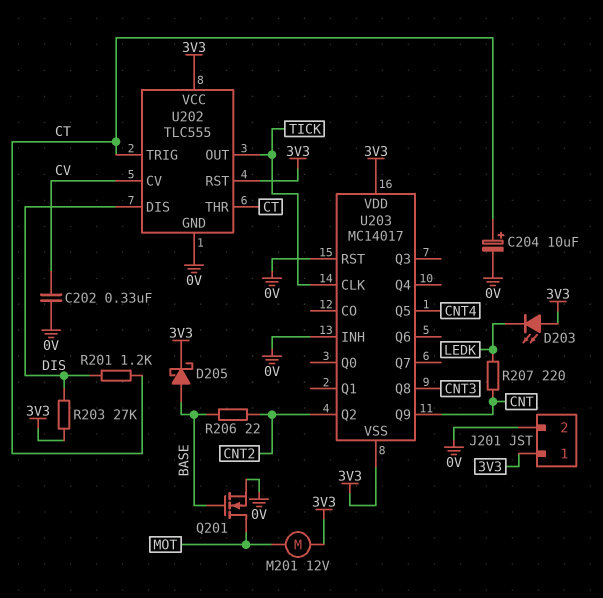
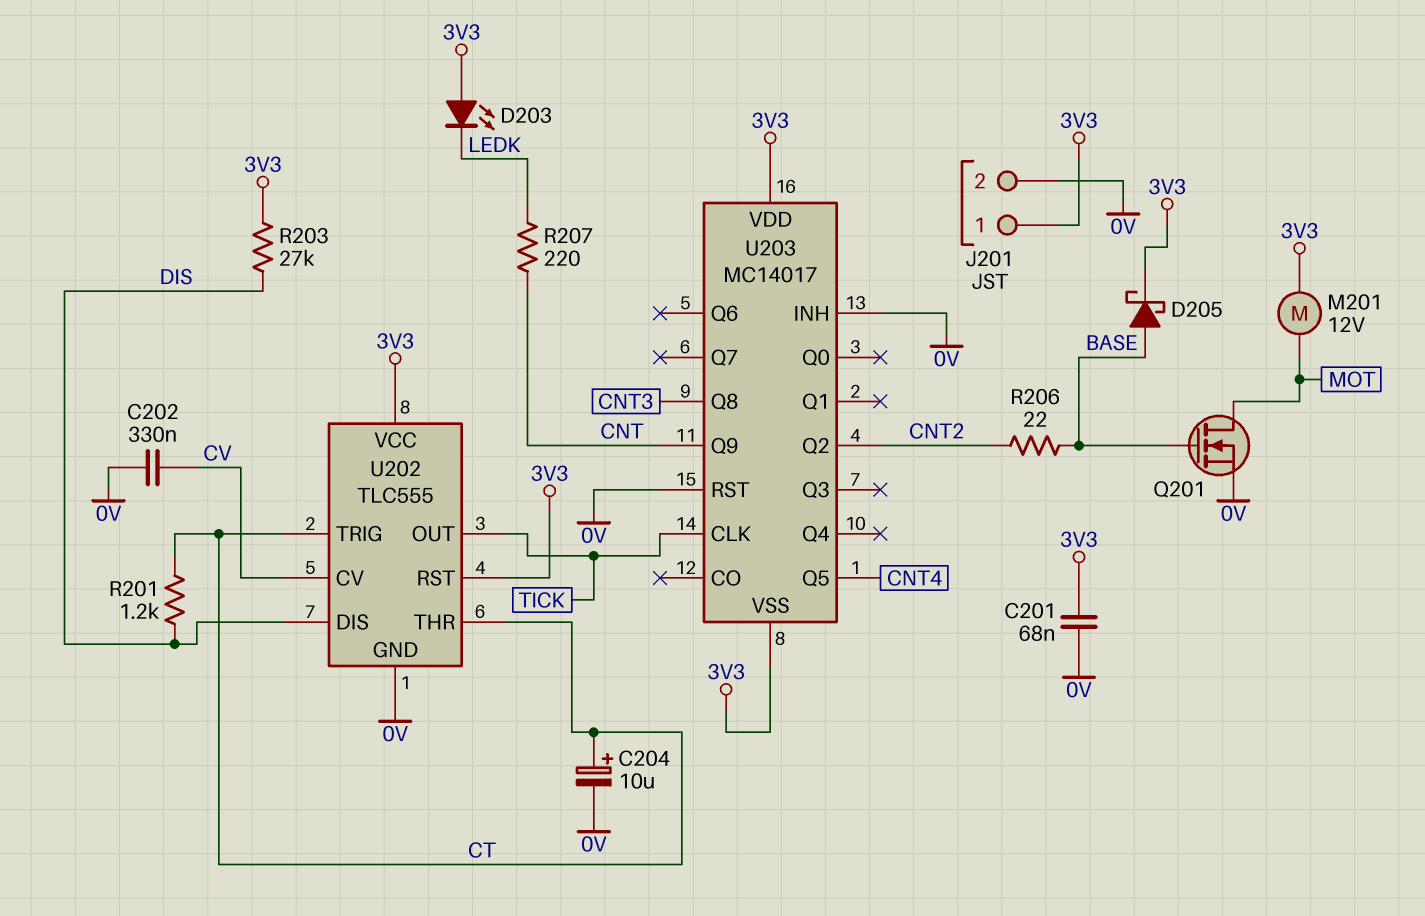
C201: none -> 68nF (0V, 3V3)

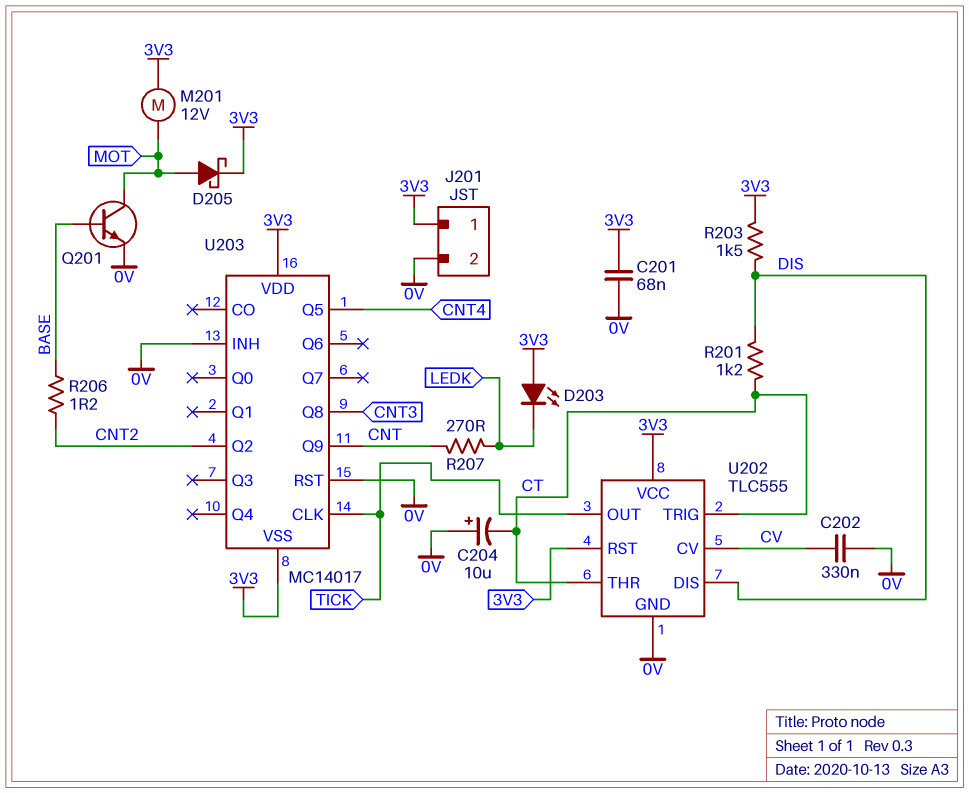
C204: 10uF (plus CT, minus 0V) -> 10uF (plus 0V, minus CT)
D205: schottky (A BASE, K 3V3) -> schottky (A MOT, K 3V3)
Q201: NMOS (G BASE, D MOT, S 0V) -> NPN (B BASE, C MOT, E 0V)
R203: 27k (3V3, DIS) -> 1.5k (3V3, DIS)
R206: 22 (BASE, CNT2) -> 1.2 (BASE, CNT2)
R207: 220 (CNT, LEDK) -> 270 (CNT, LEDK)

